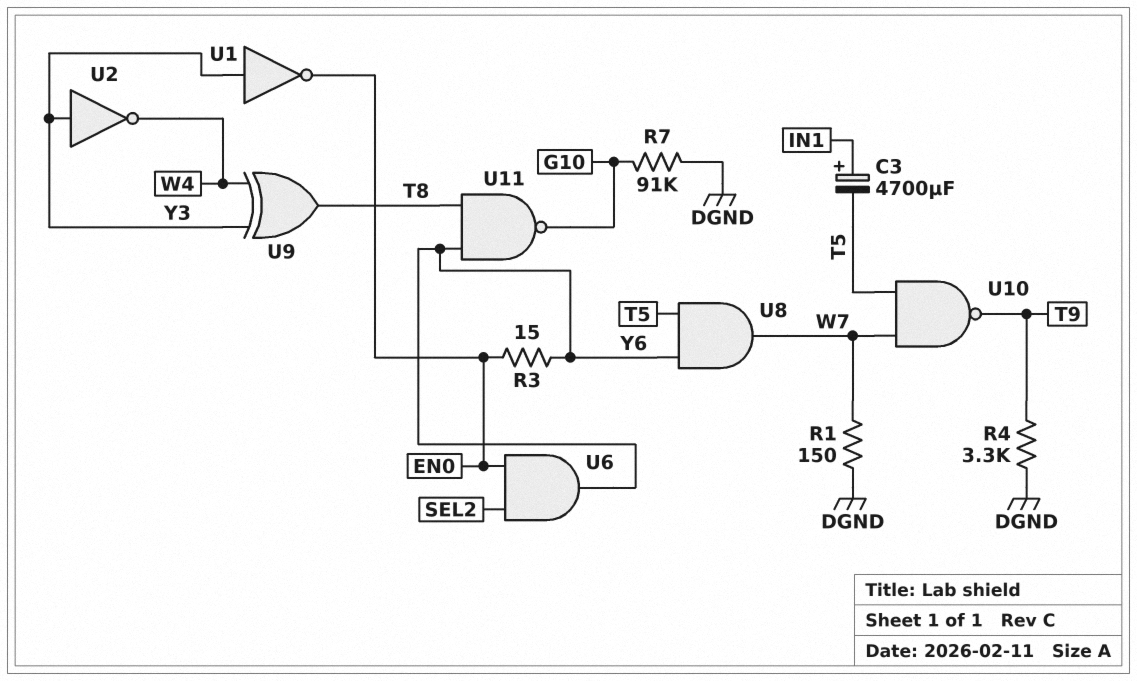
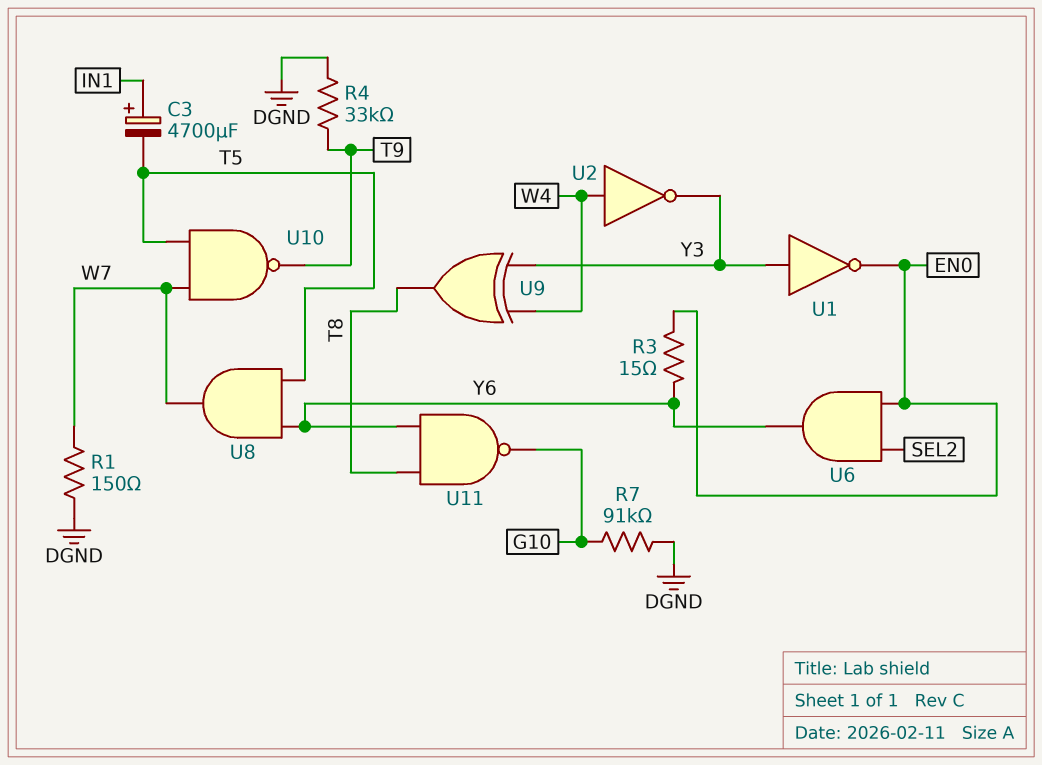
R4: 3.3k (DGND, T9) -> 33k (DGND, T9)
U2: NOT (in Y3, out W4) -> NOT (in W4, out Y3)

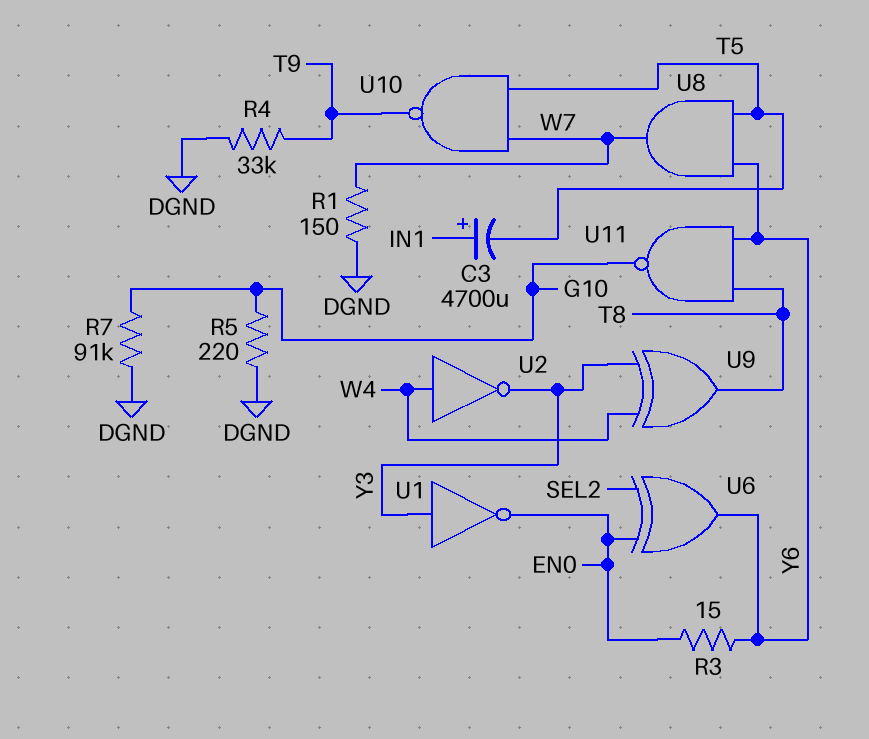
R5: none -> 220 (DGND, G10)
U6: AND (in EN0, in SEL2, out Y6) -> XOR (in EN0, in SEL2, out Y6)

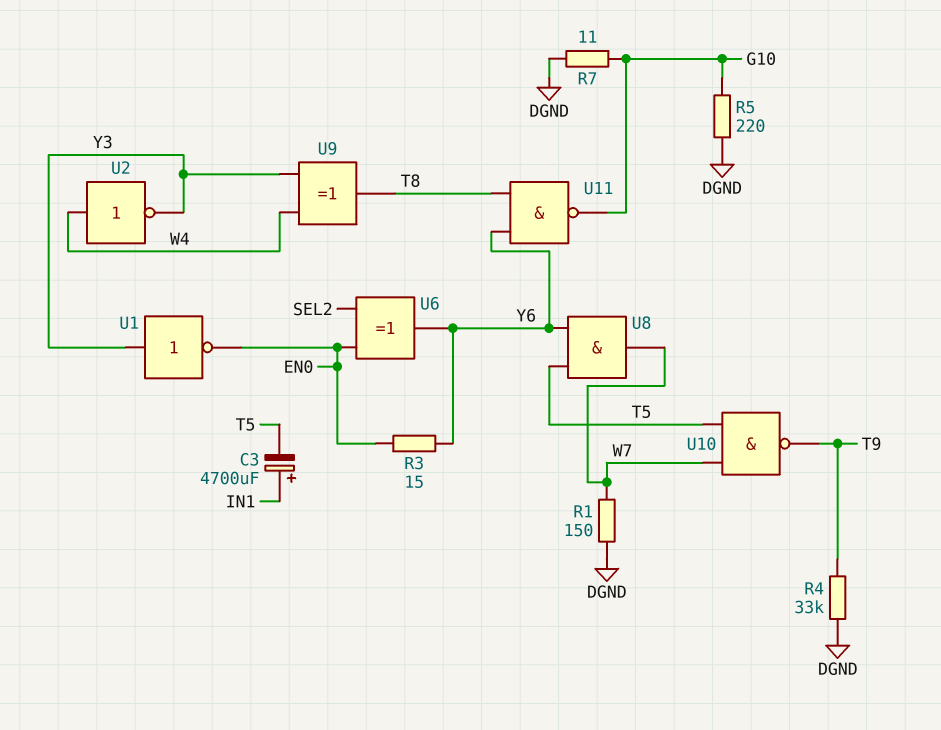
R7: 91k (DGND, G10) -> 11 (DGND, G10)

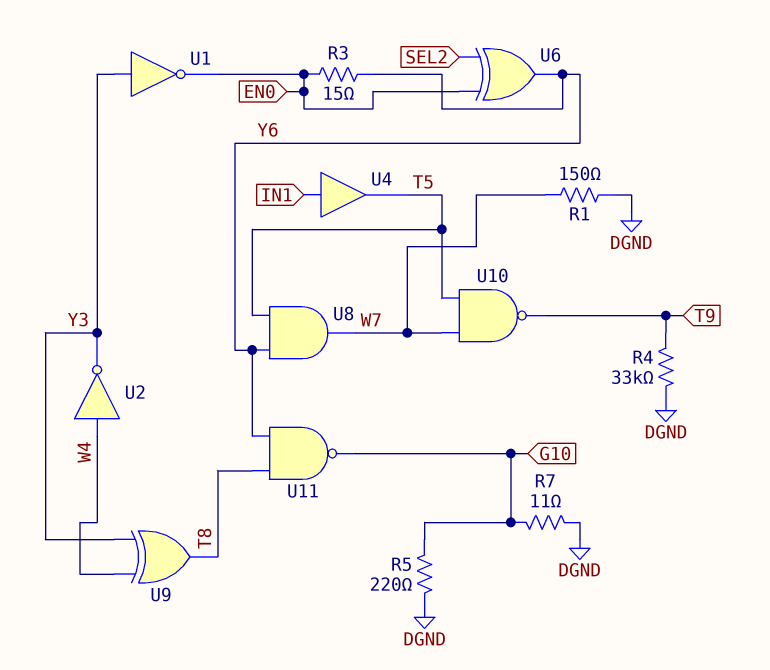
C3: 4700uF (plus IN1, minus T5) -> none
U4: none -> buffer (in IN1, out T5)

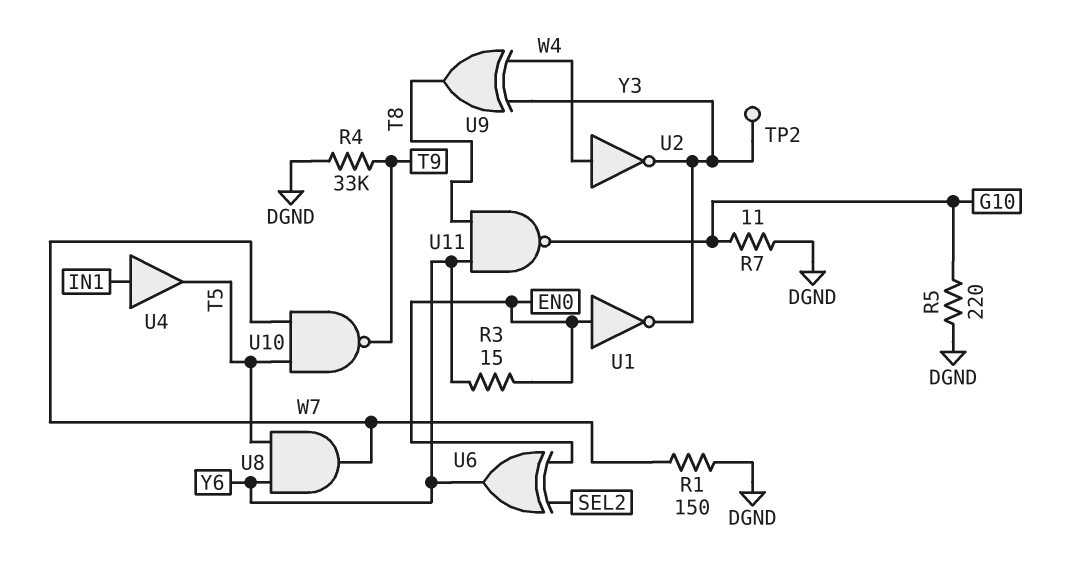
TP2: none -> test point (Y3)
U1: NOT (in Y3, out EN0) -> NOT (in EN0, out Y3)

